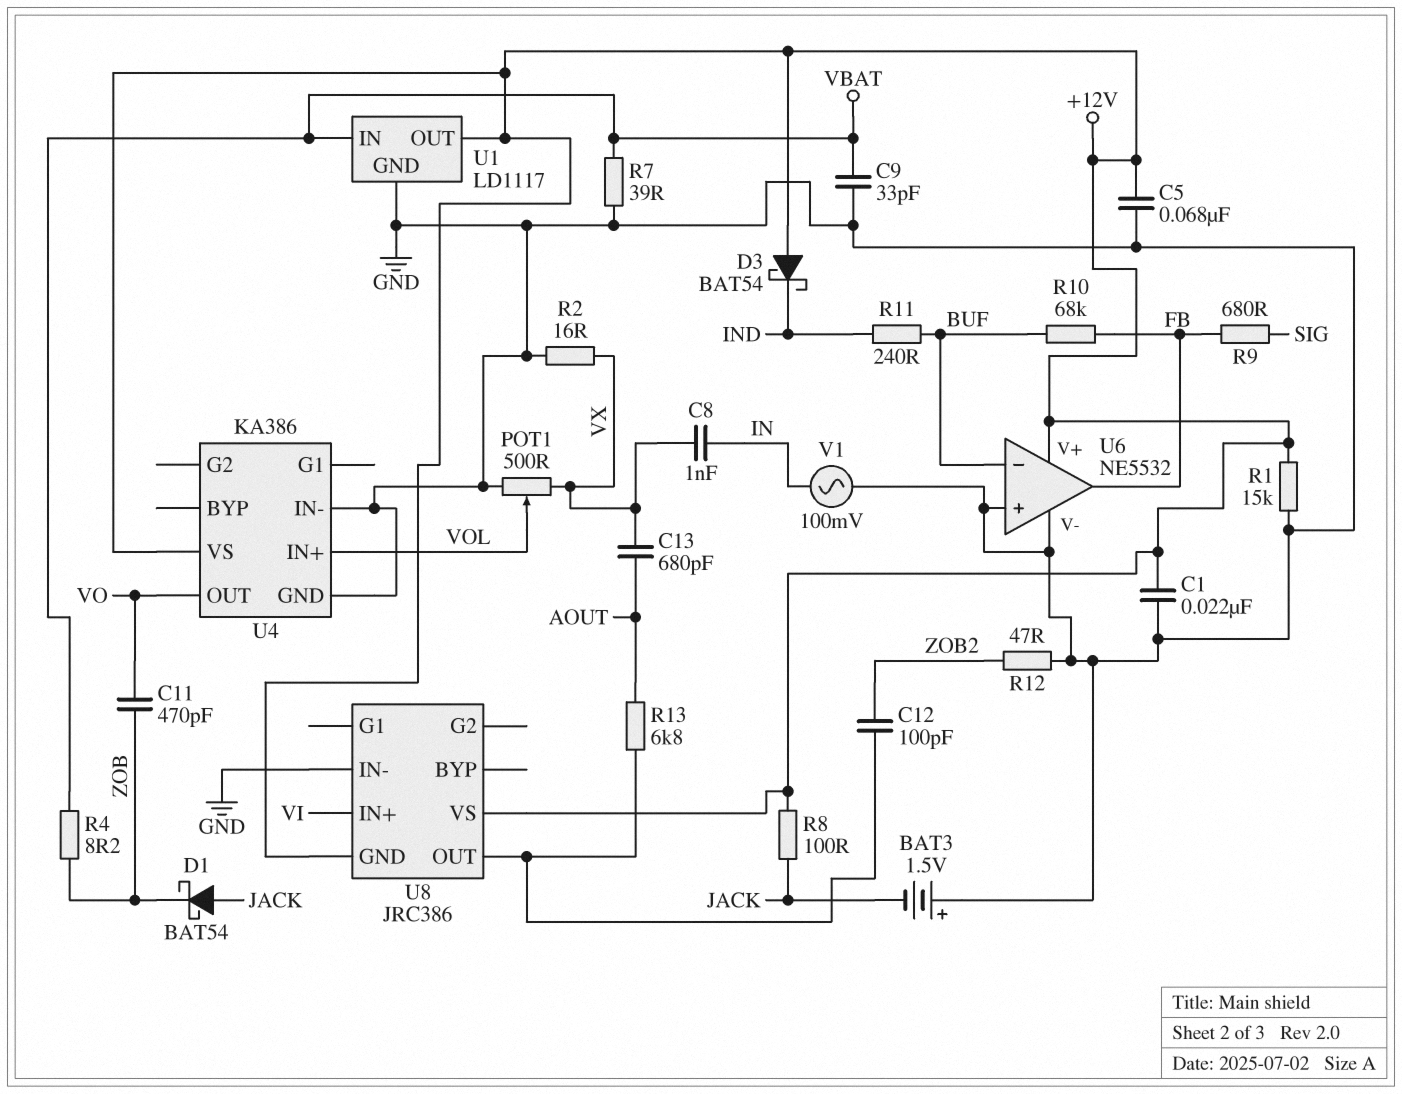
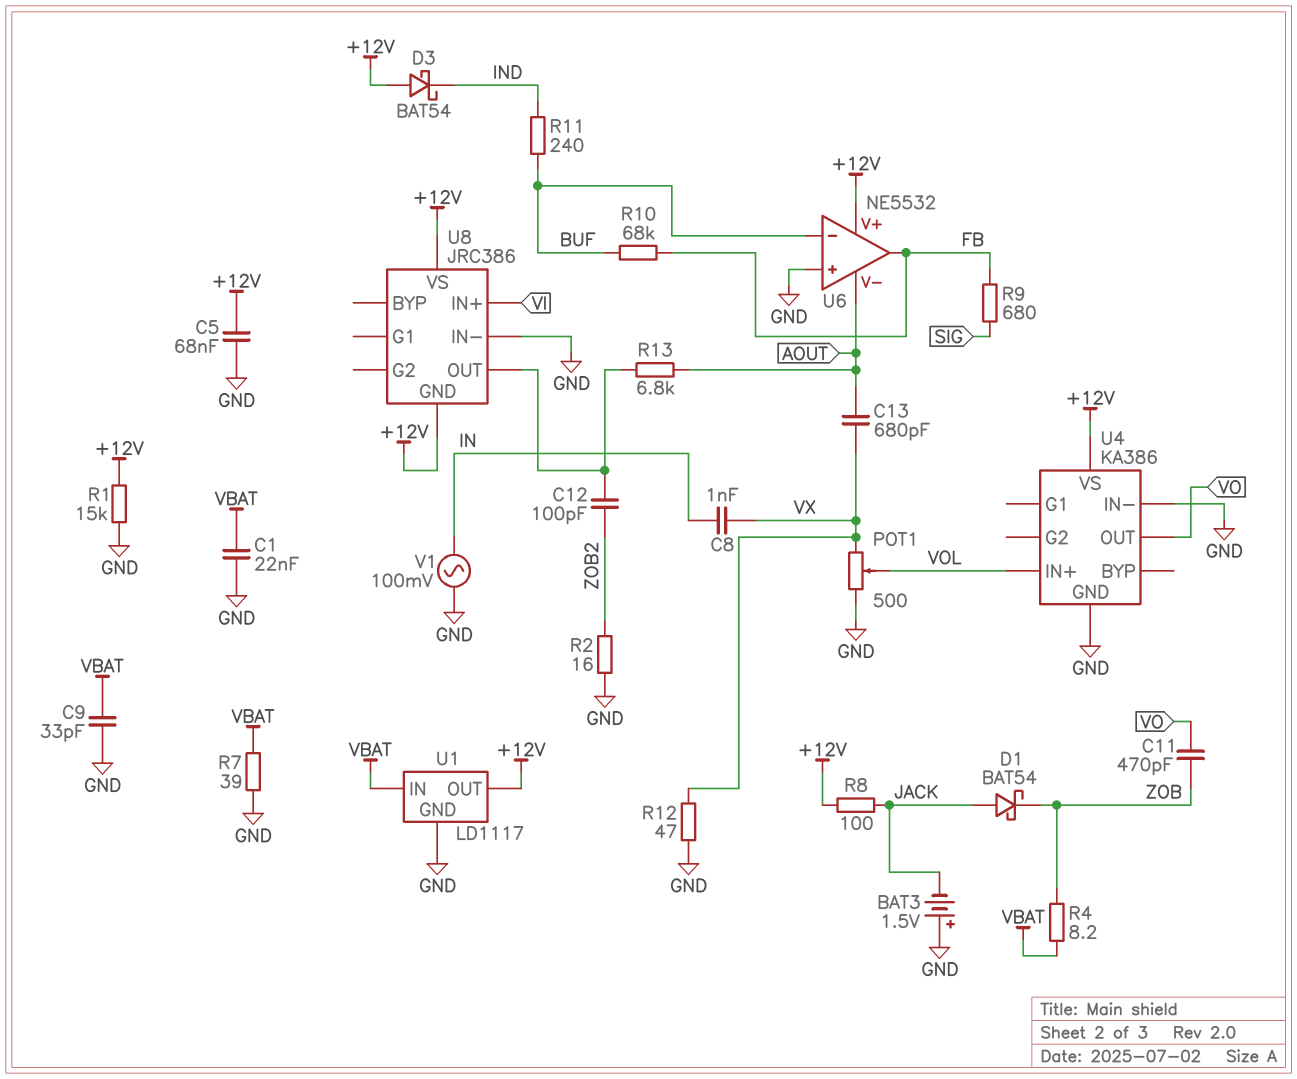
C1: 22nF (+12V, GND) -> 22nF (GND, VBAT)
R2: 16 (GND, VX) -> 16 (GND, ZOB2)
R12: 47 (GND, ZOB2) -> 47 (GND, VX)
U6 pin V-: GND -> AOUT

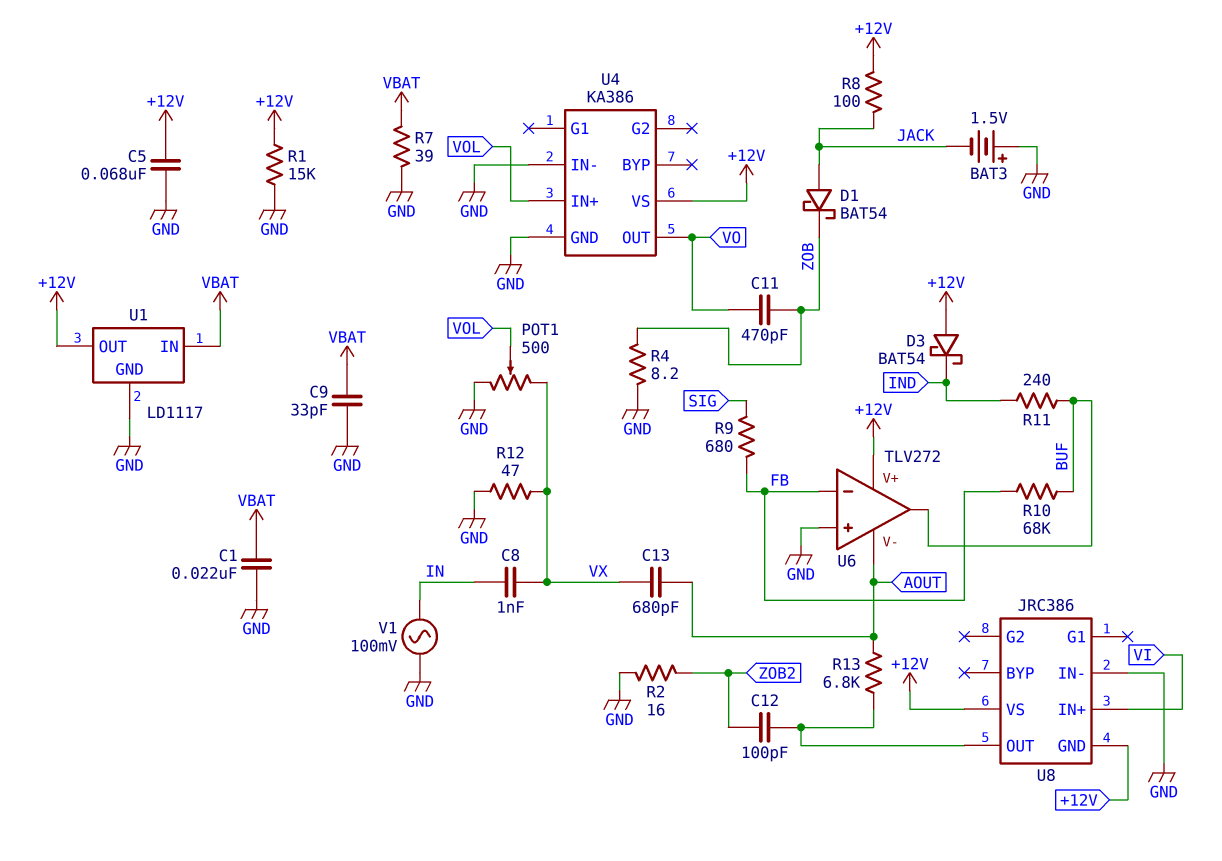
R4: 8.2 (VBAT, ZOB) -> 8.2 (GND, ZOB)
U6: NE5532 -> TLV272
U6 pin in-: BUF -> FB
U6 pin out: FB -> BUF

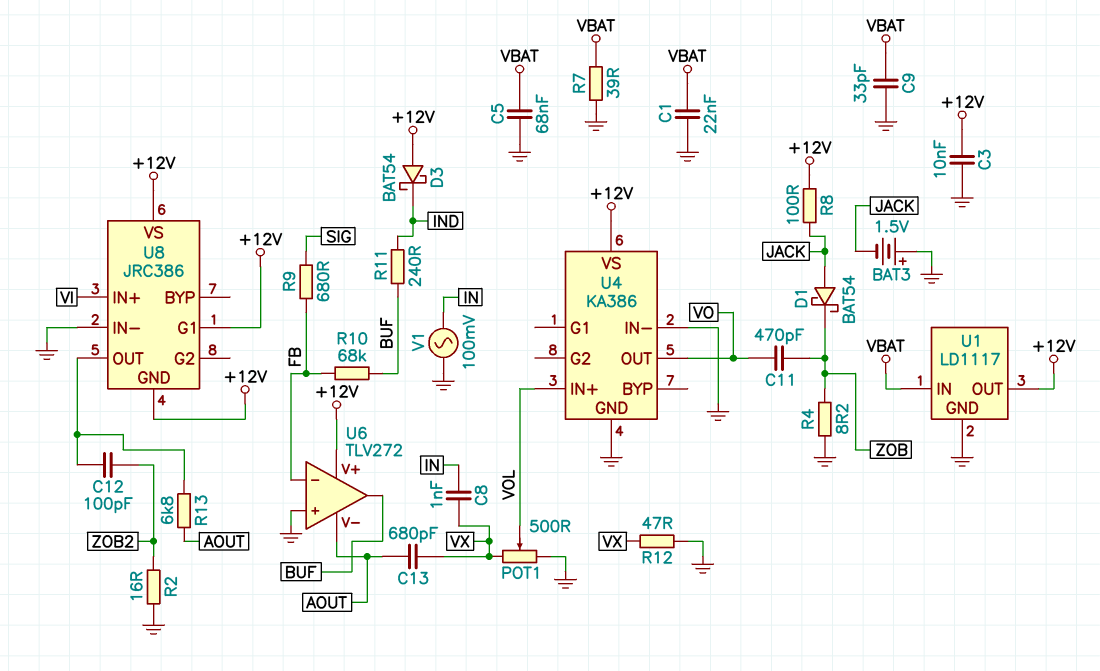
C3: none -> 10nF (+12V, GND)
C5: 68nF (+12V, GND) -> 68nF (GND, VBAT)
R1: 15k (+12V, GND) -> none
U8 pin G1: none -> +12V

